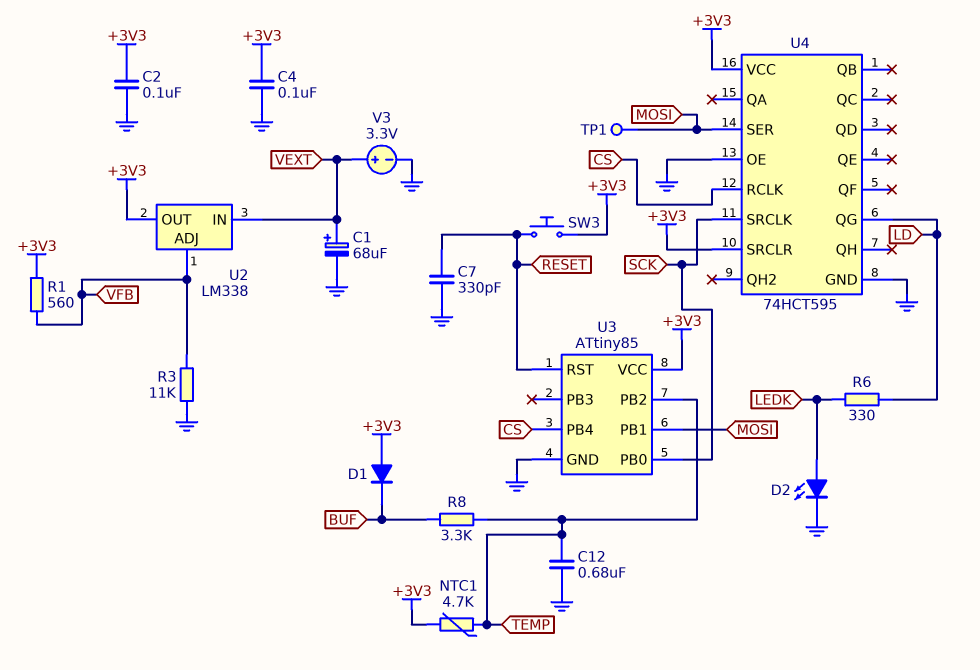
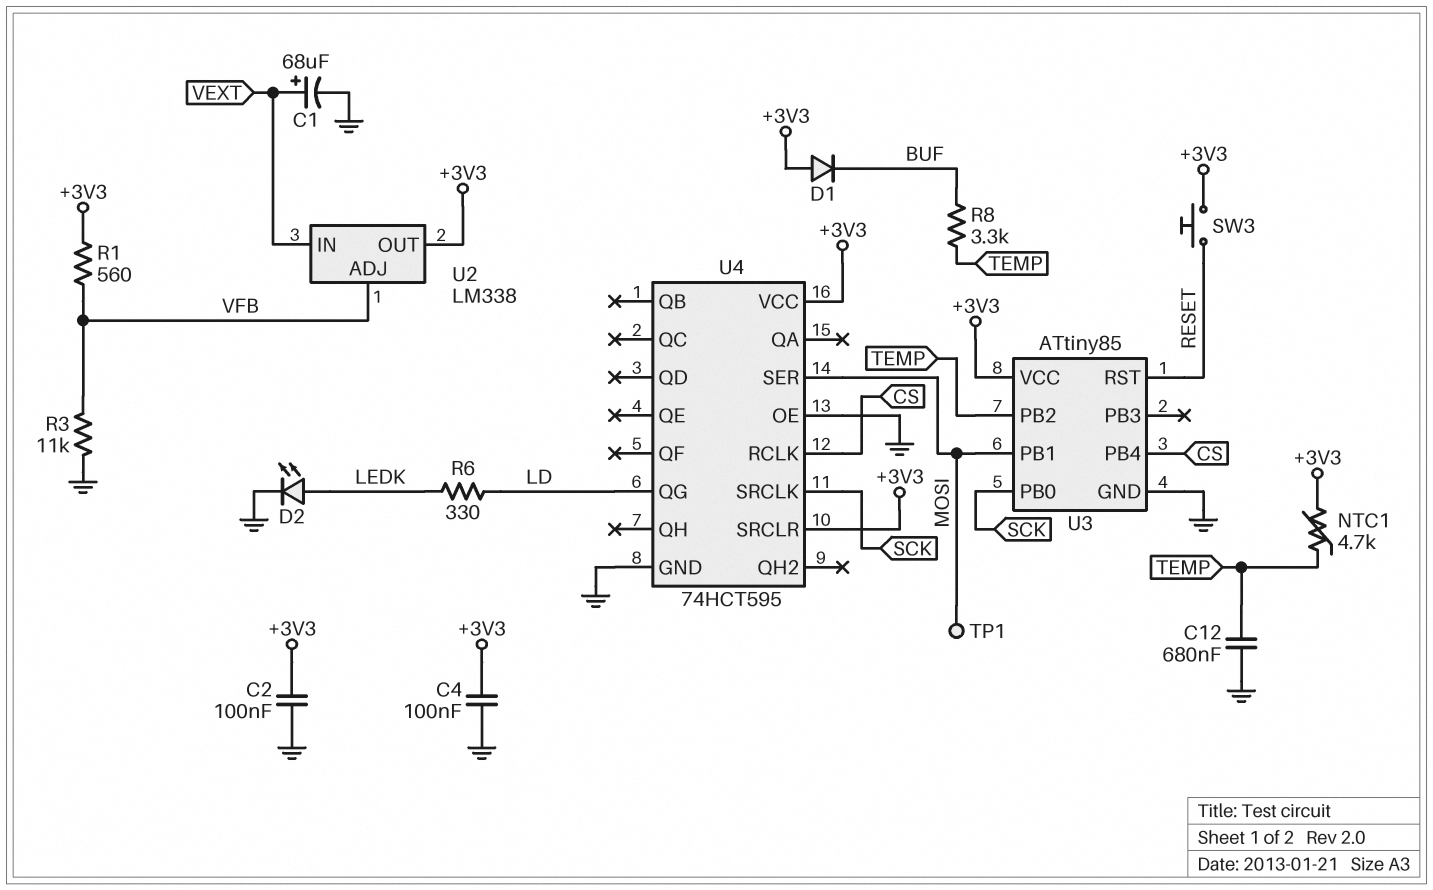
C7: 330pF (GND, RESET) -> none
V3: 3.3V (plus VEXT, minus GND) -> none

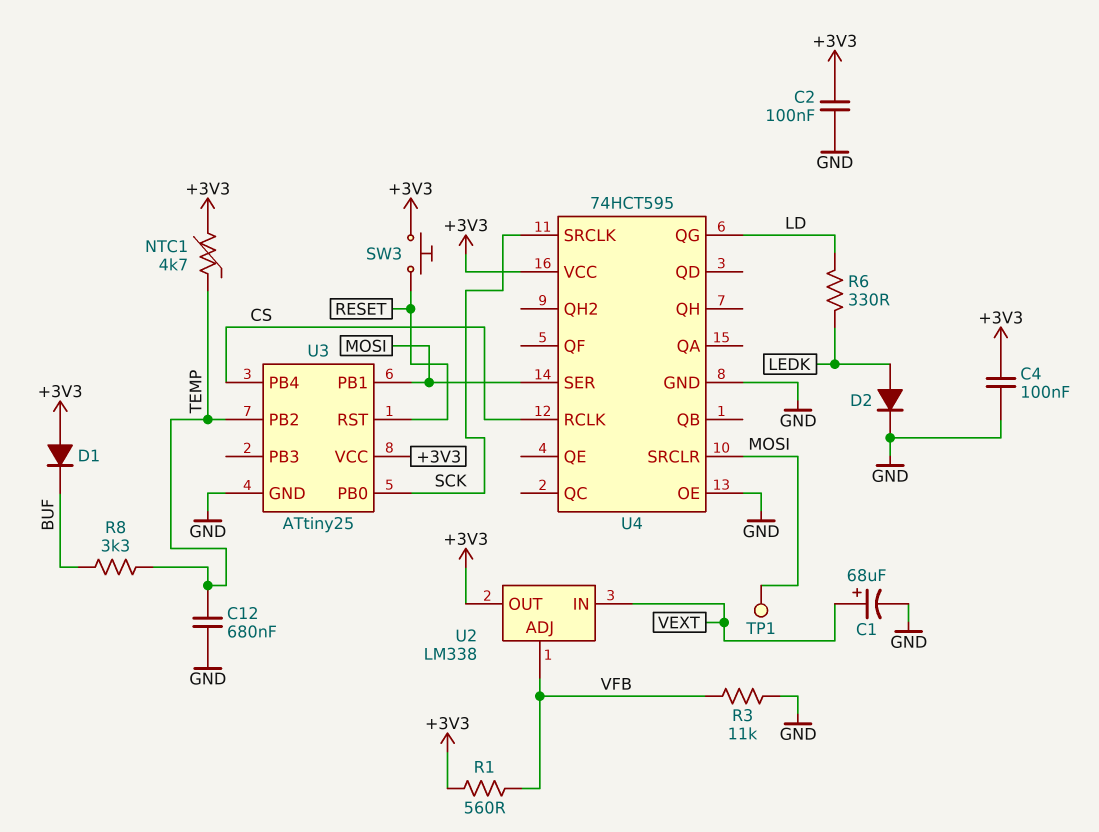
D2: LED (A LEDK, K GND) -> diode (A LEDK, K GND)
U3: ATtiny85 -> ATtiny25
U4 pin SRCLR: +3V3 -> MOSI

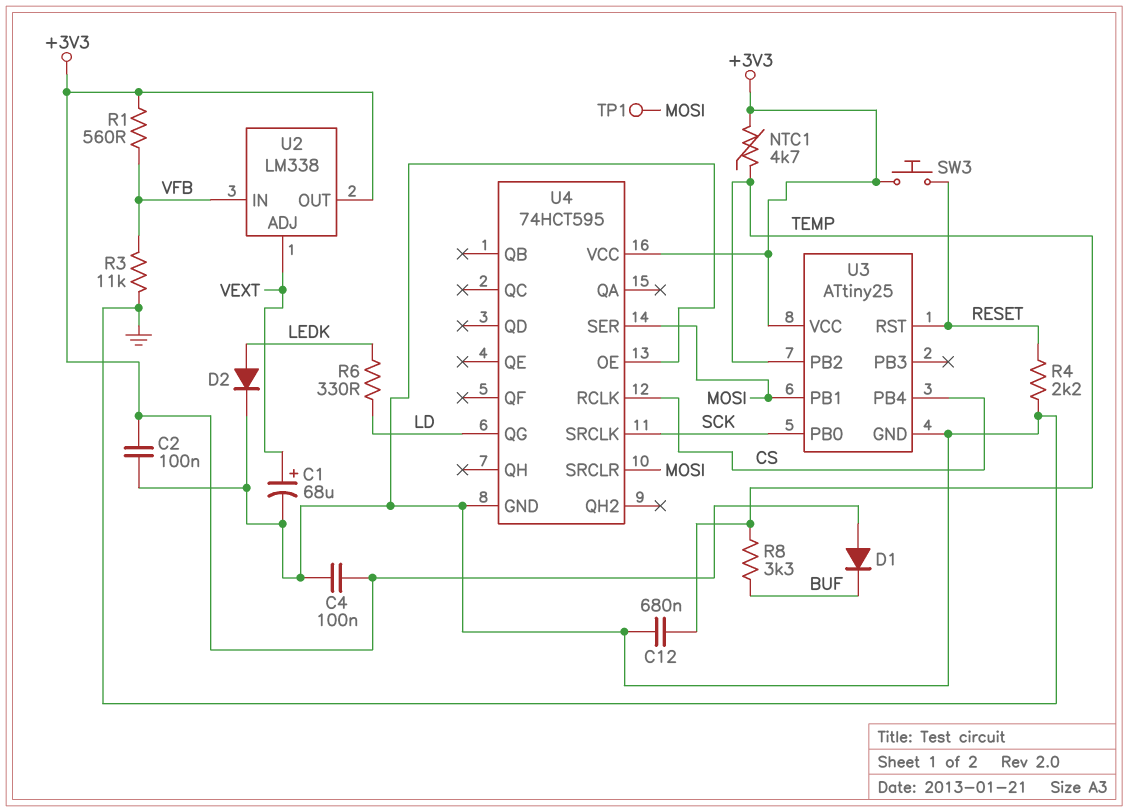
R4: none -> 2.2k (GND, RESET)
U2 pin ADJ: VFB -> VEXT
U2 pin IN: VEXT -> VFB

